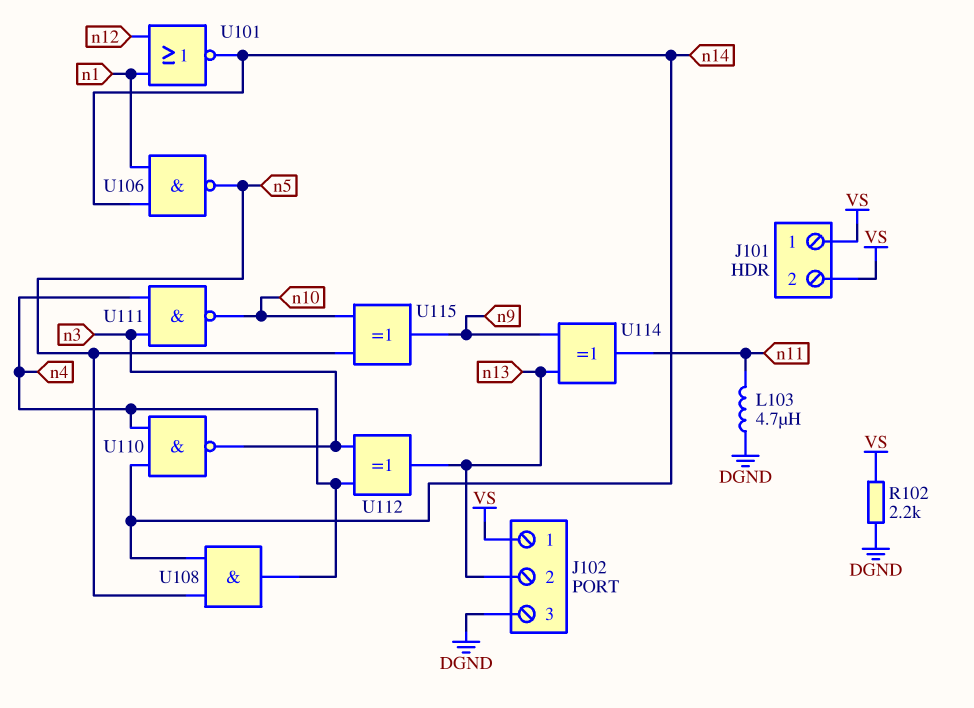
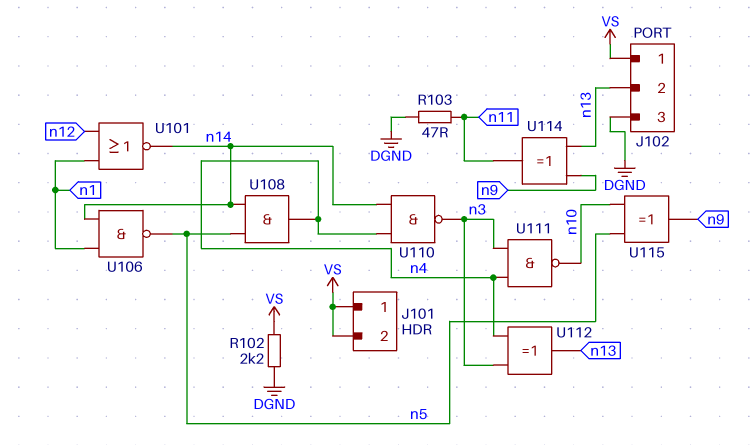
L103: 4.7uH (DGND, n11) -> none
R103: none -> 47 (DGND, n11)

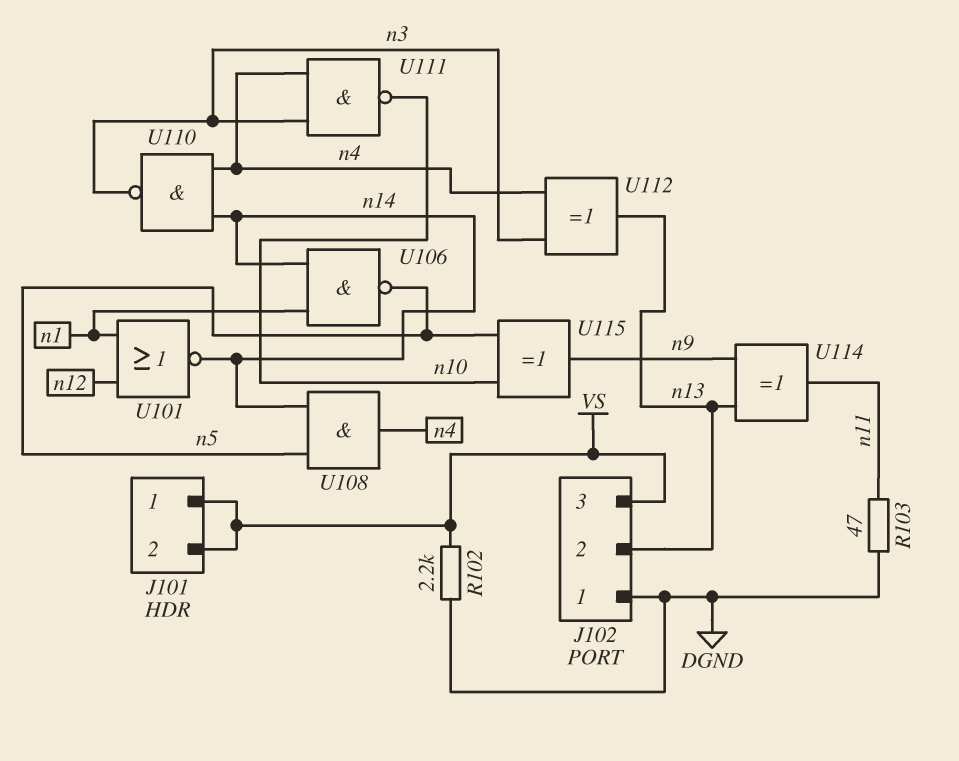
J102 pin 1: VS -> DGND
J102 pin 3: DGND -> VS

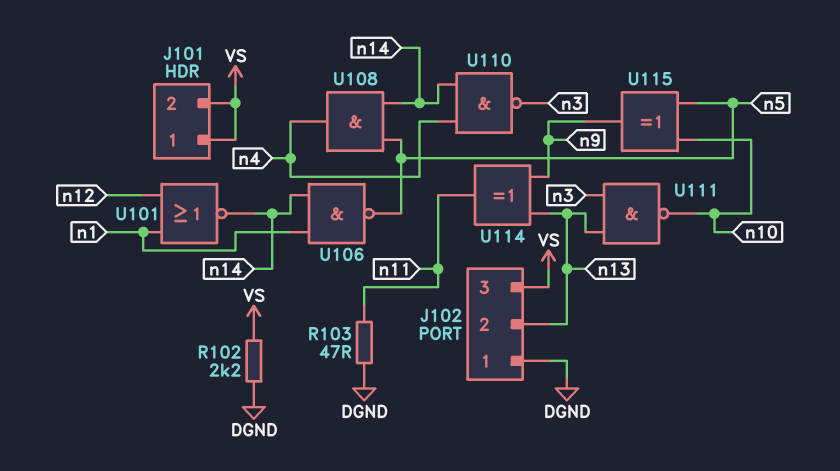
U111: NAND (in n3, in n4, out n10) -> NAND (in n3, in n13, out n10)
U112: XOR (in n3, in n4, out n13) -> none

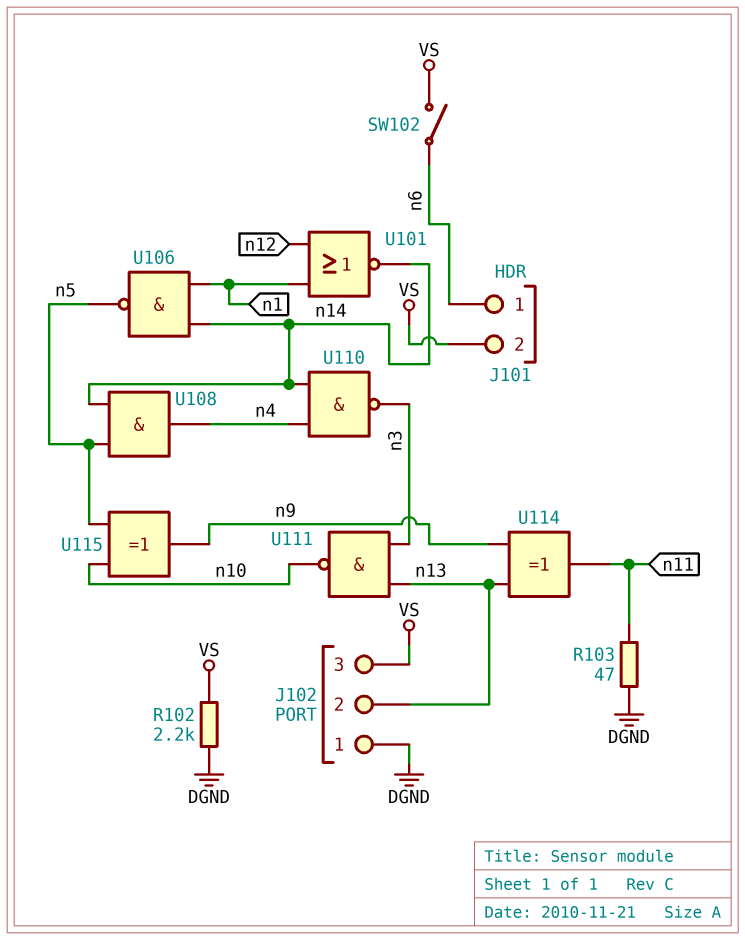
J101 pin 1: VS -> n6
SW102: none -> switch (VS, n6)

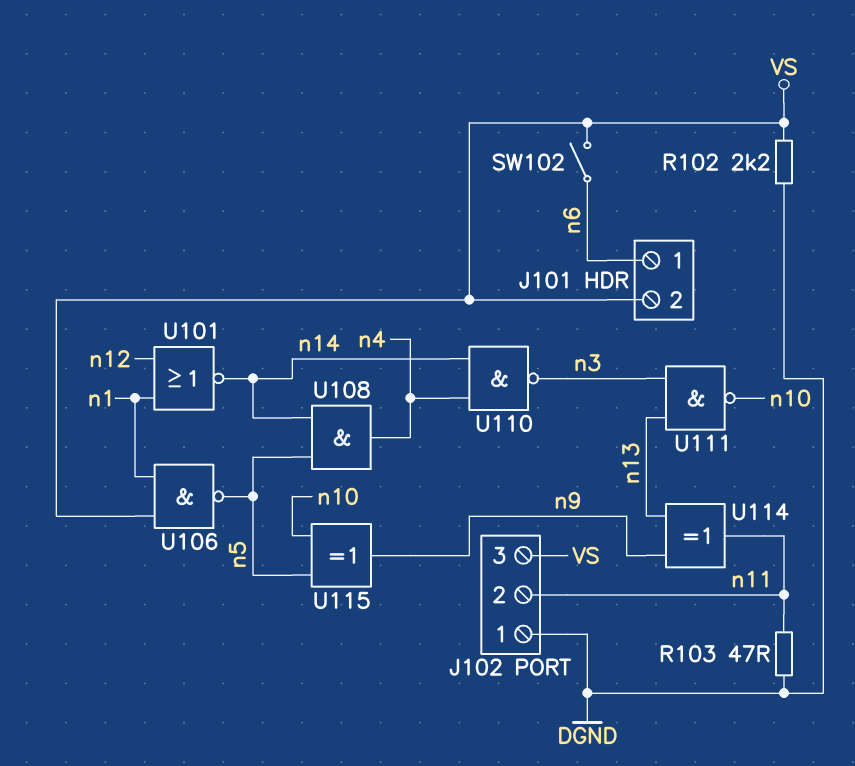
J102 pin 2: n13 -> n11
U106: NAND (in n1, in n14, out n5) -> NAND (in VS, in n1, out n5)

